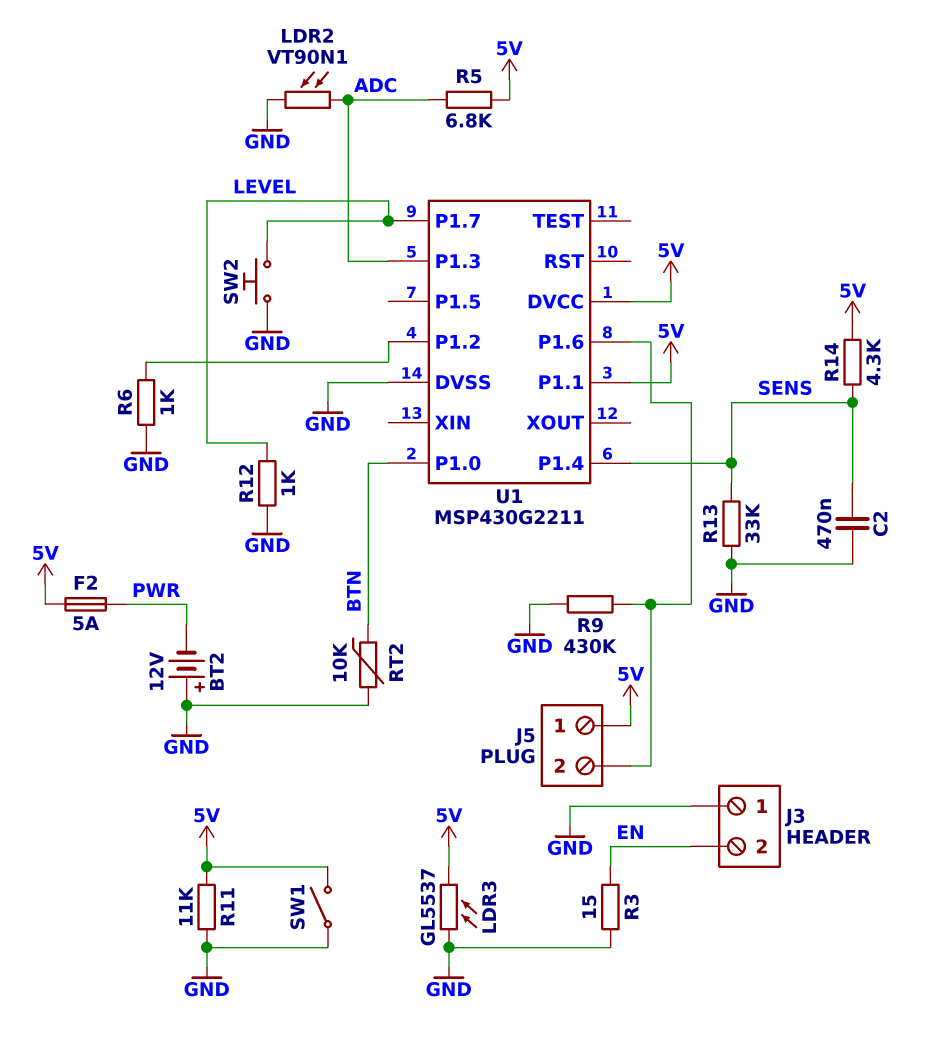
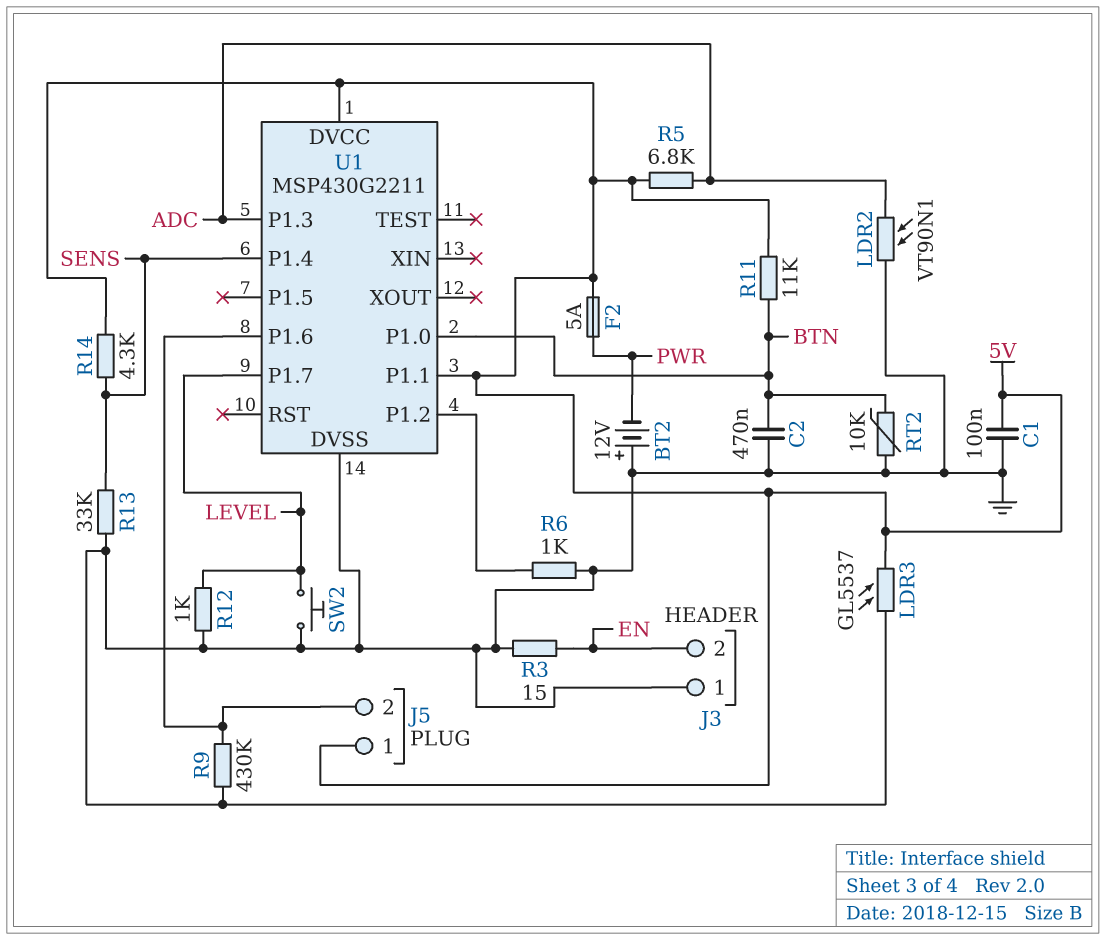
C1: none -> 100nF (5V, GND)
C2: 470nF (GND, SENS) -> 470nF (BTN, GND)
R11: 11k (5V, GND) -> 11k (5V, BTN)
SW1: switch (5V, GND) -> none

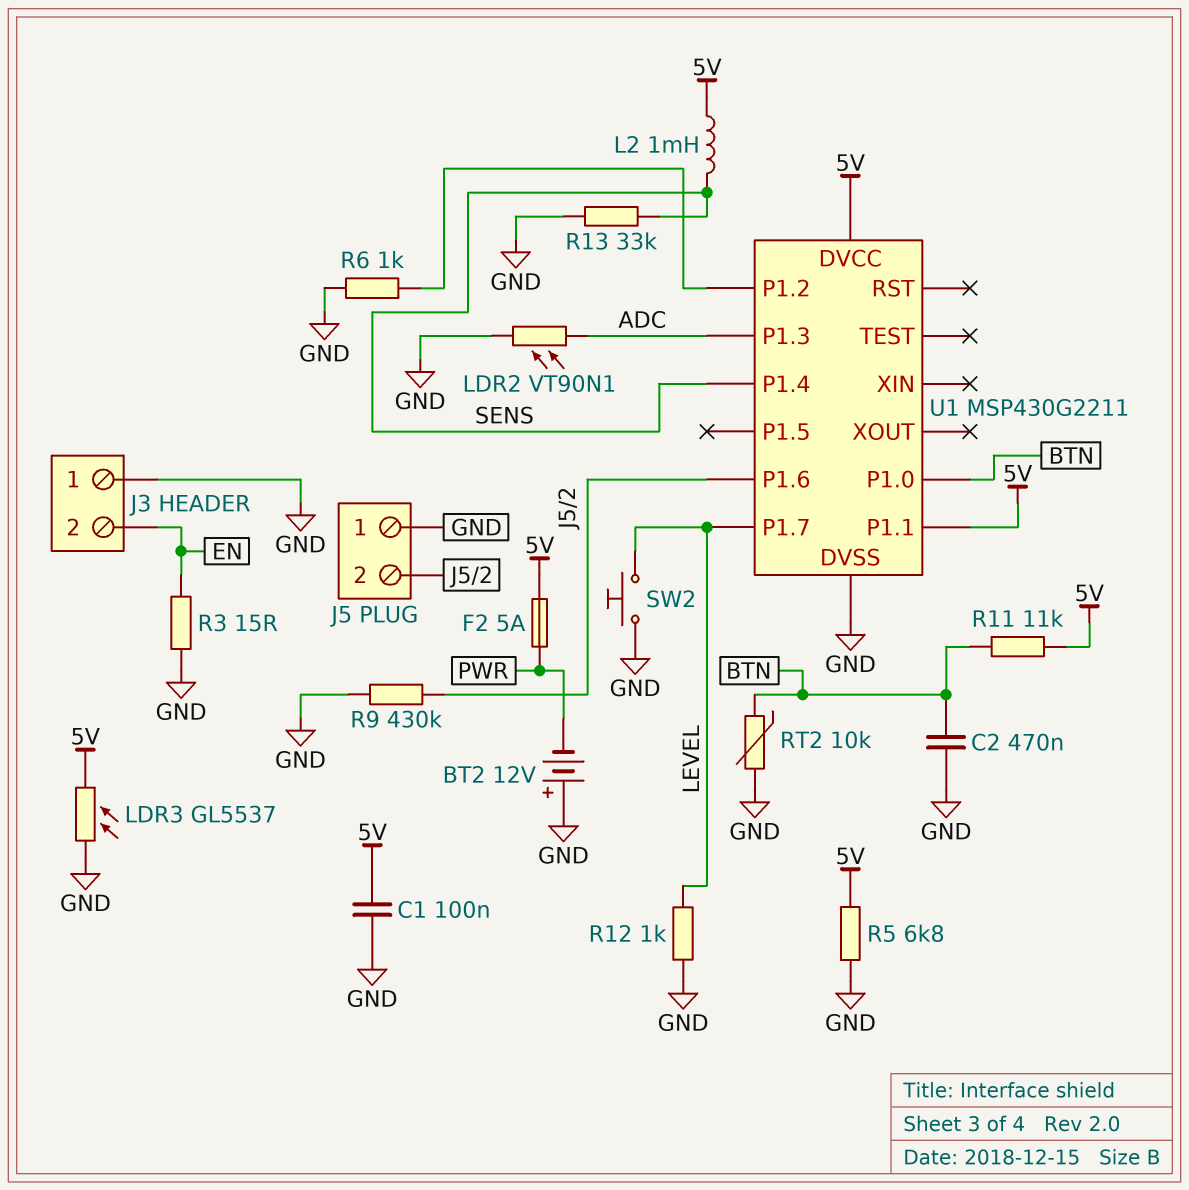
J5 pin 1: 5V -> GND
L2: none -> 1mH (5V, SENS)
R5: 6.8k (5V, ADC) -> 6.8k (5V, GND)
R14: 4.3k (5V, SENS) -> none

